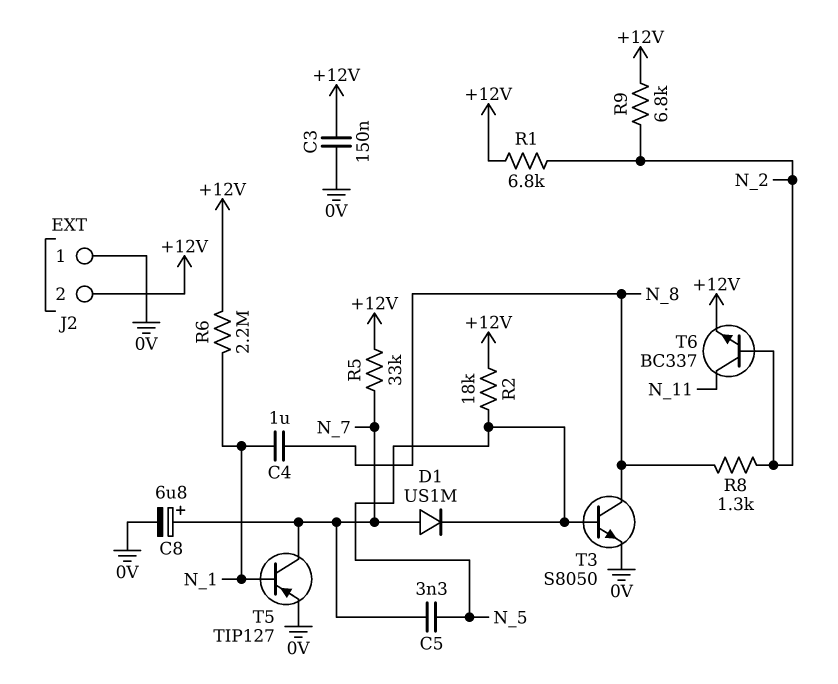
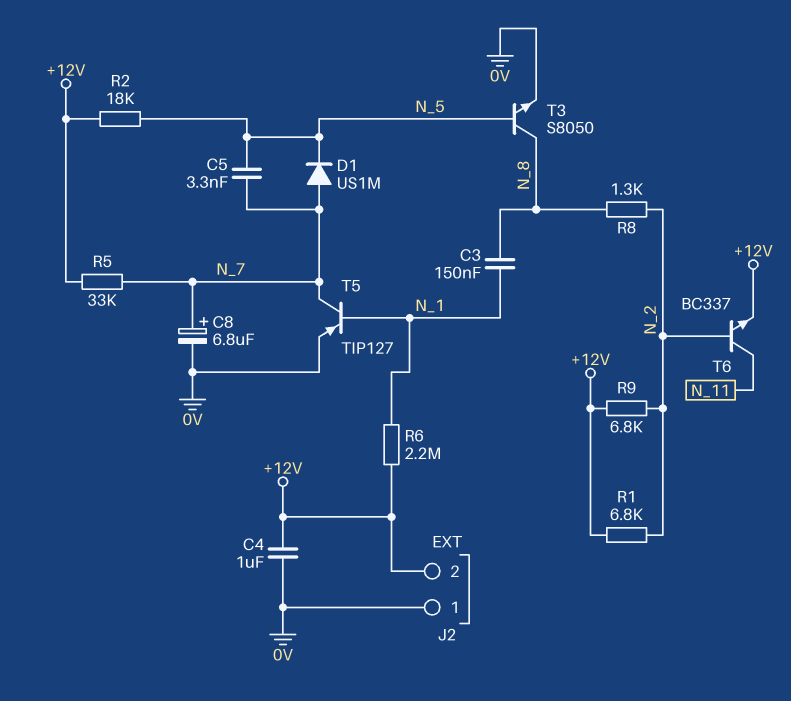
C3: 150nF (+12V, 0V) -> 150nF (N_1, N_8)
C4: 1uF (N_1, N_8) -> 1uF (+12V, 0V)

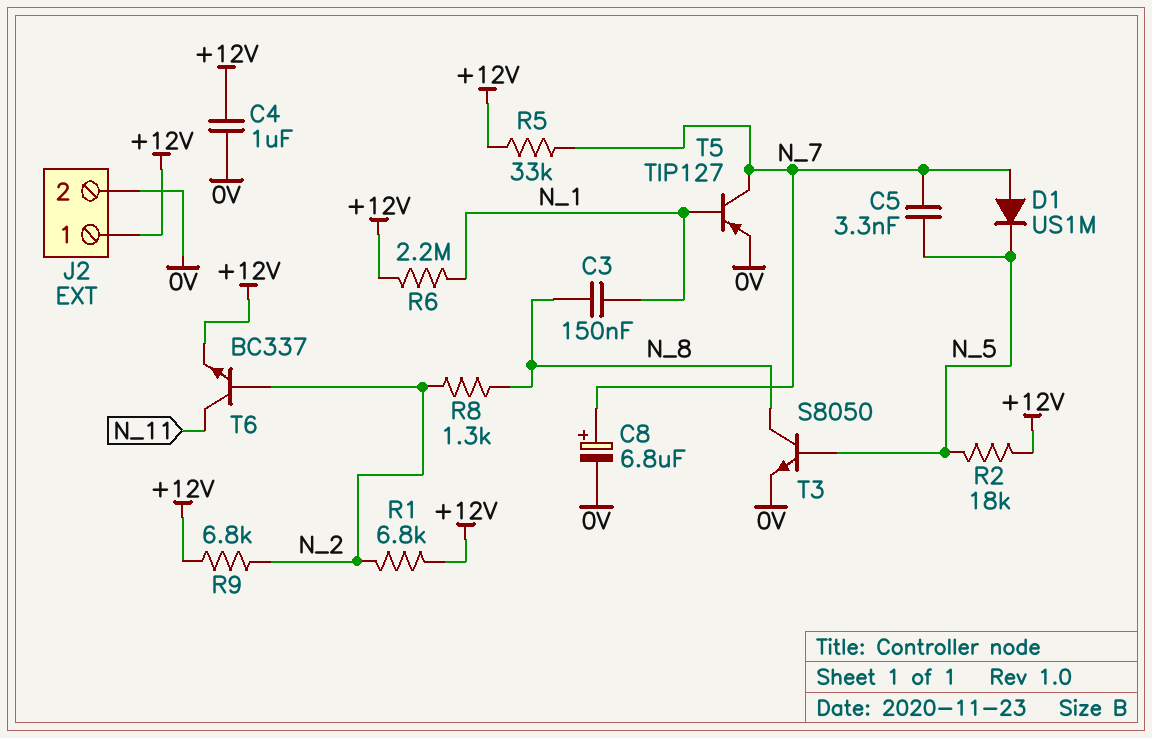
J2 pin 1: 0V -> +12V
J2 pin 2: +12V -> 0V

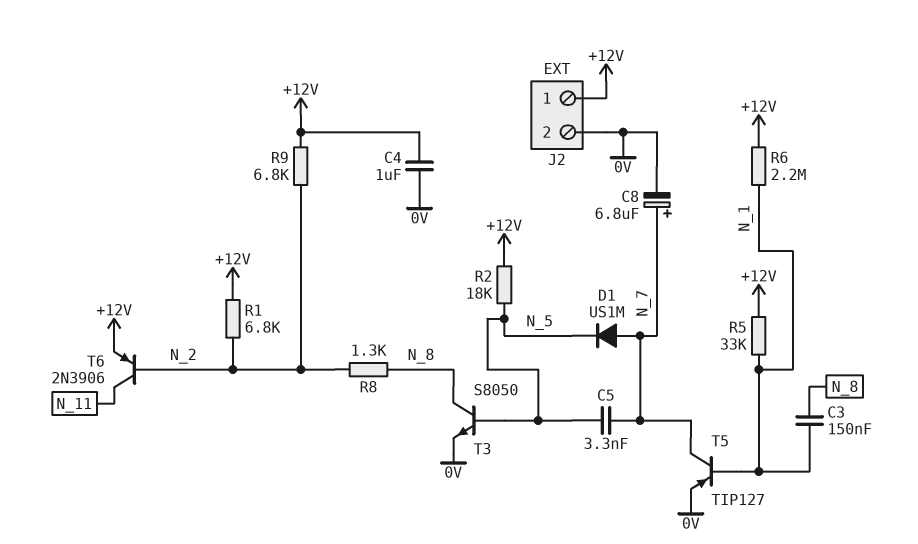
R5: 33k (+12V, N_7) -> 33k (+12V, N_1)
T6: NPN BC337 (B N_2, C N_11, E +12V) -> PNP 2N3906 (B N_2, C N_11, E +12V)

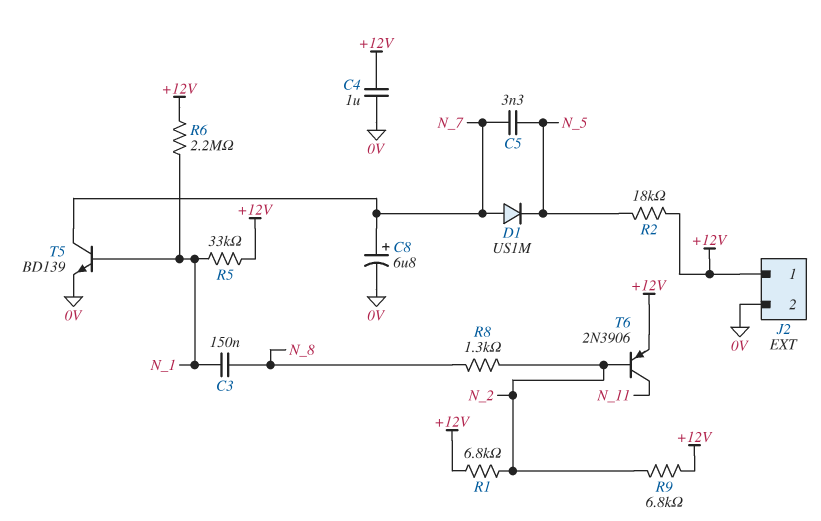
T3: NPN S8050 (B N_5, C N_8, E 0V) -> none
T5: PNP TIP127 (B N_1, C N_7, E 0V) -> NPN BD139 (B N_1, C N_7, E 0V)

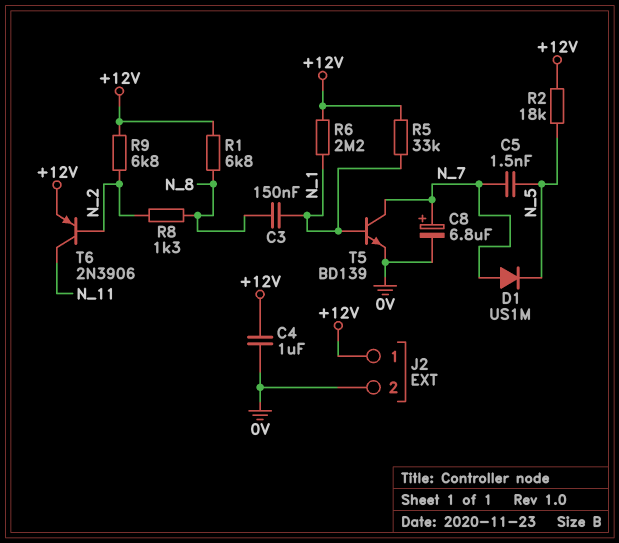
C5: 3.3nF (N_5, N_7) -> 1.5nF (N_5, N_7)
R1: 6.8k (+12V, N_2) -> 6.8k (+12V, N_8)

